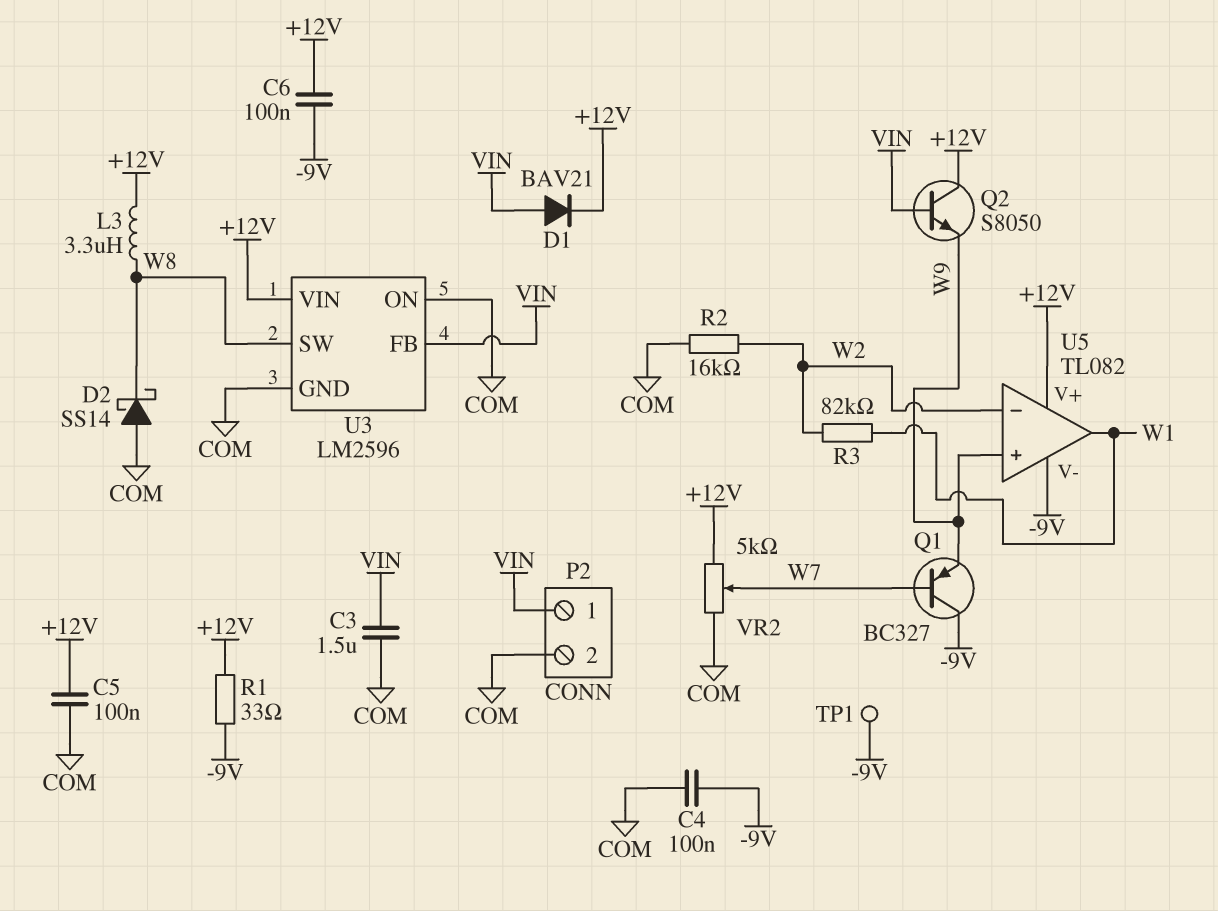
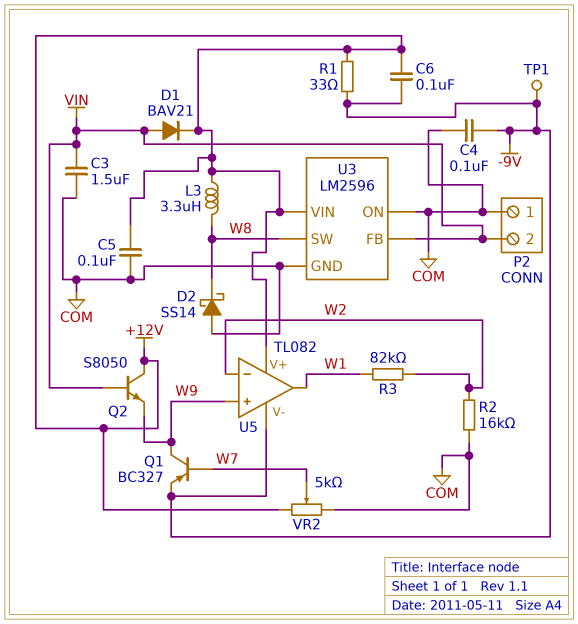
P2 pin 1: VIN -> COM
P2 pin 2: COM -> VIN
Q1: PNP BC327 (B W7, C -9V, E W9) -> PNP BC327 (B W7, C W9, E -9V)

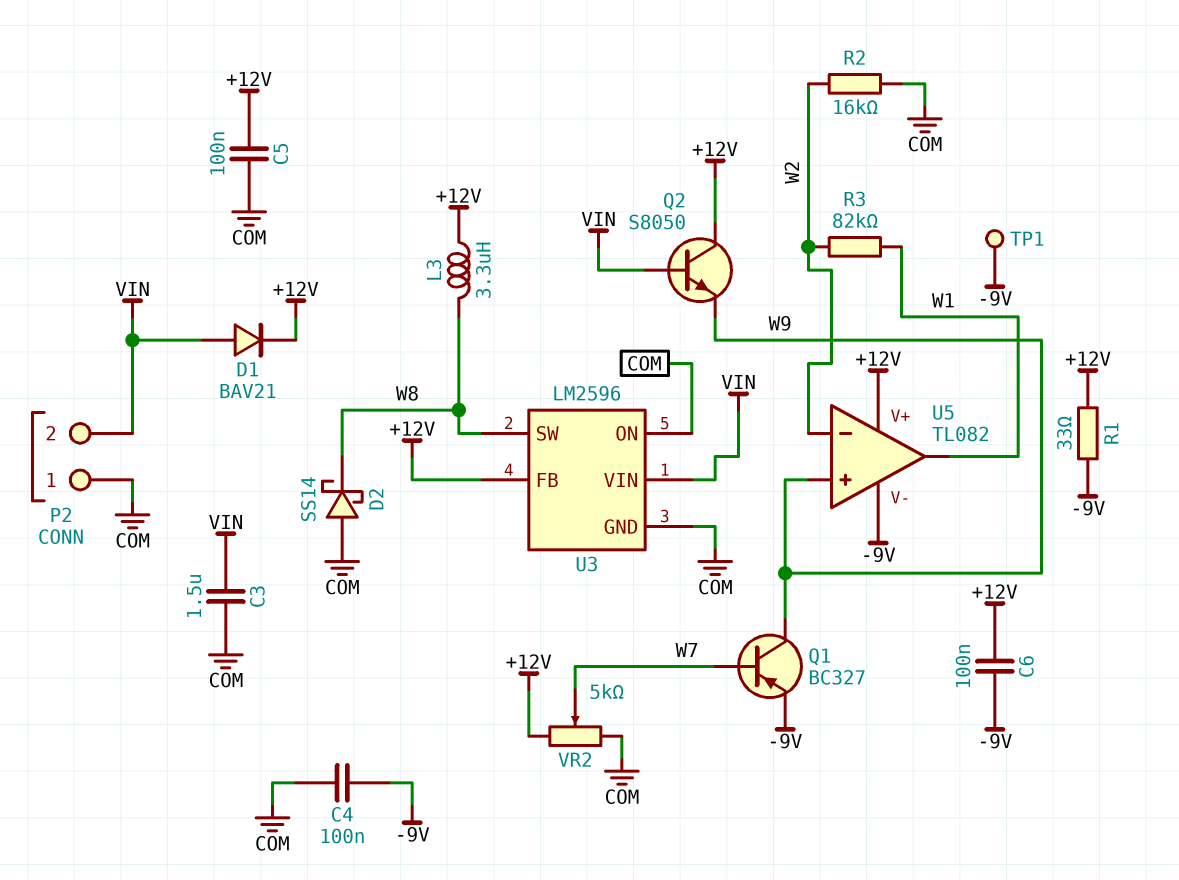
U3 pin FB: VIN -> +12V
U3 pin VIN: +12V -> VIN

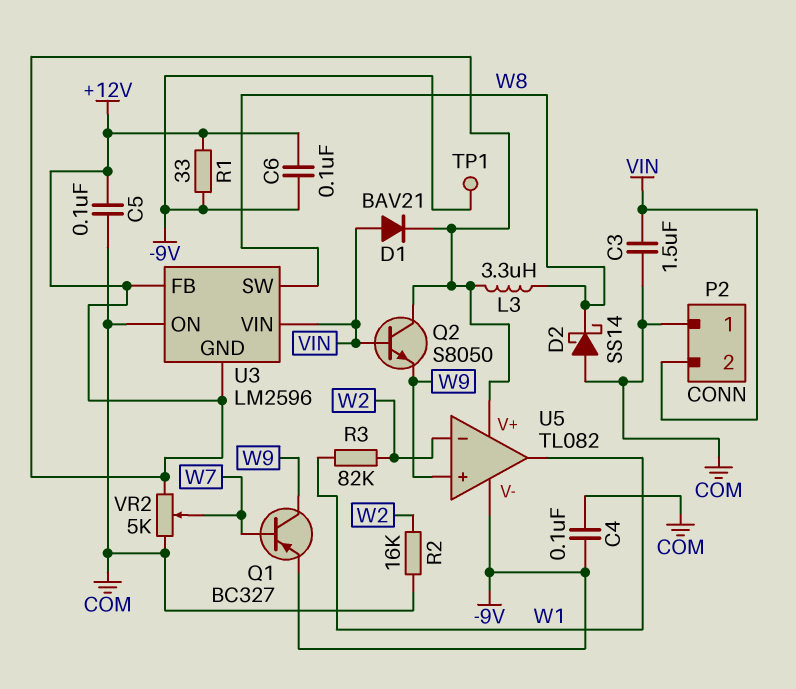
U3 pin GND: COM -> +12V

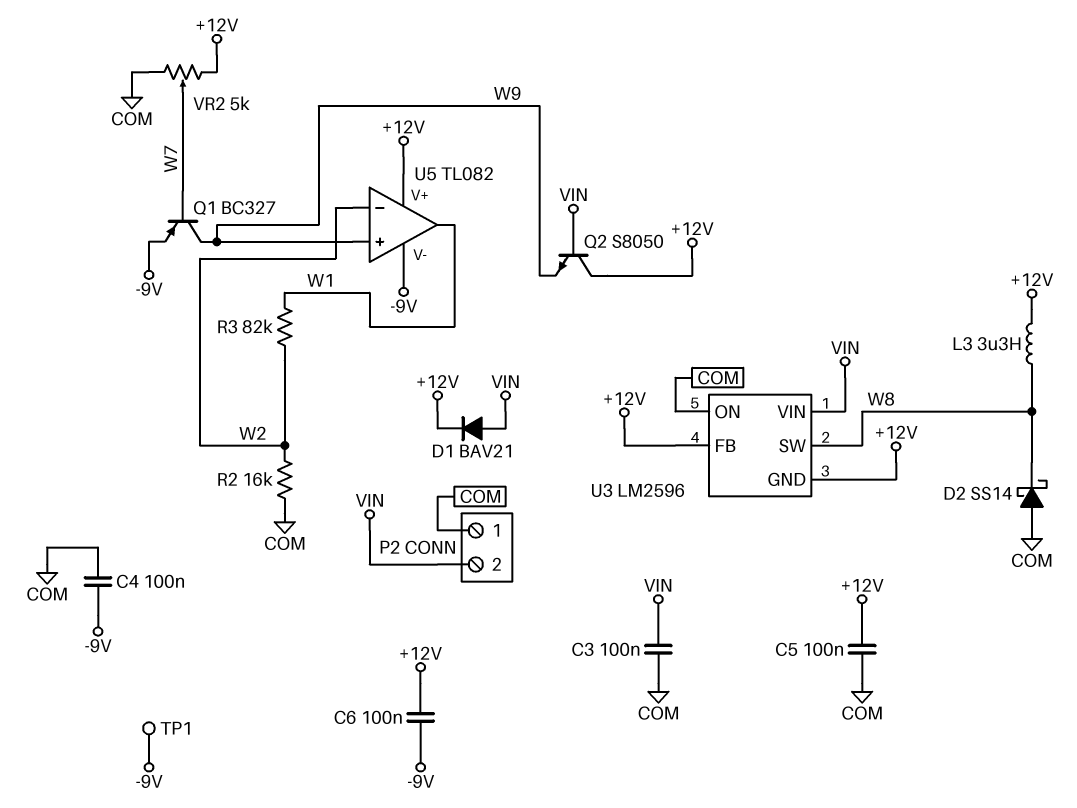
C3: 1.5uF (COM, VIN) -> 100nF (COM, VIN)
R1: 33 (+12V, -9V) -> none

